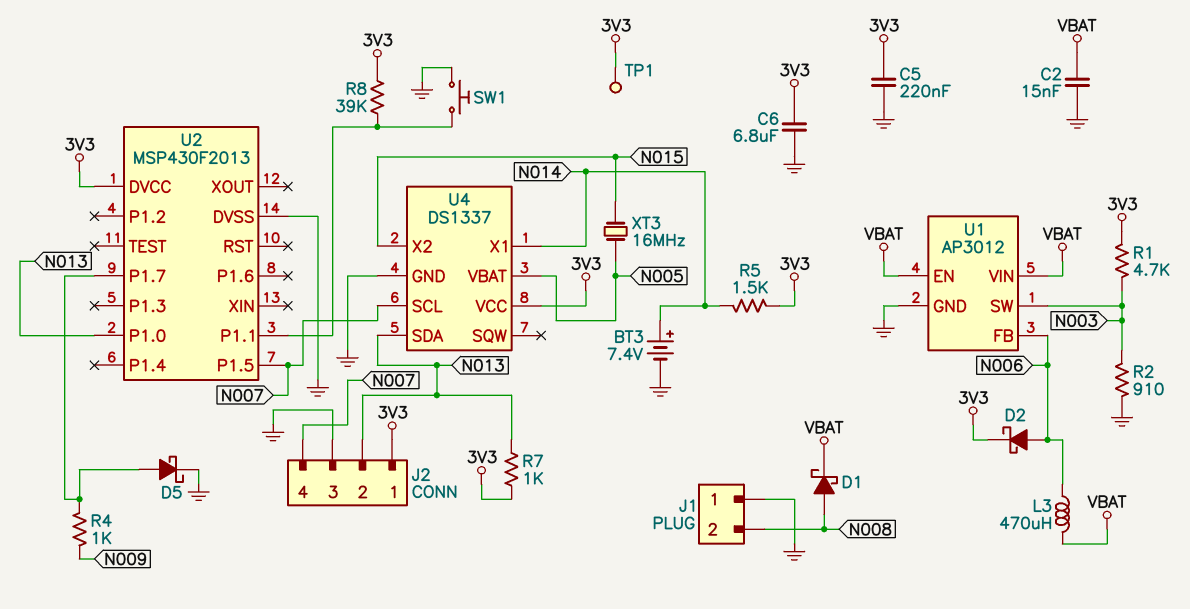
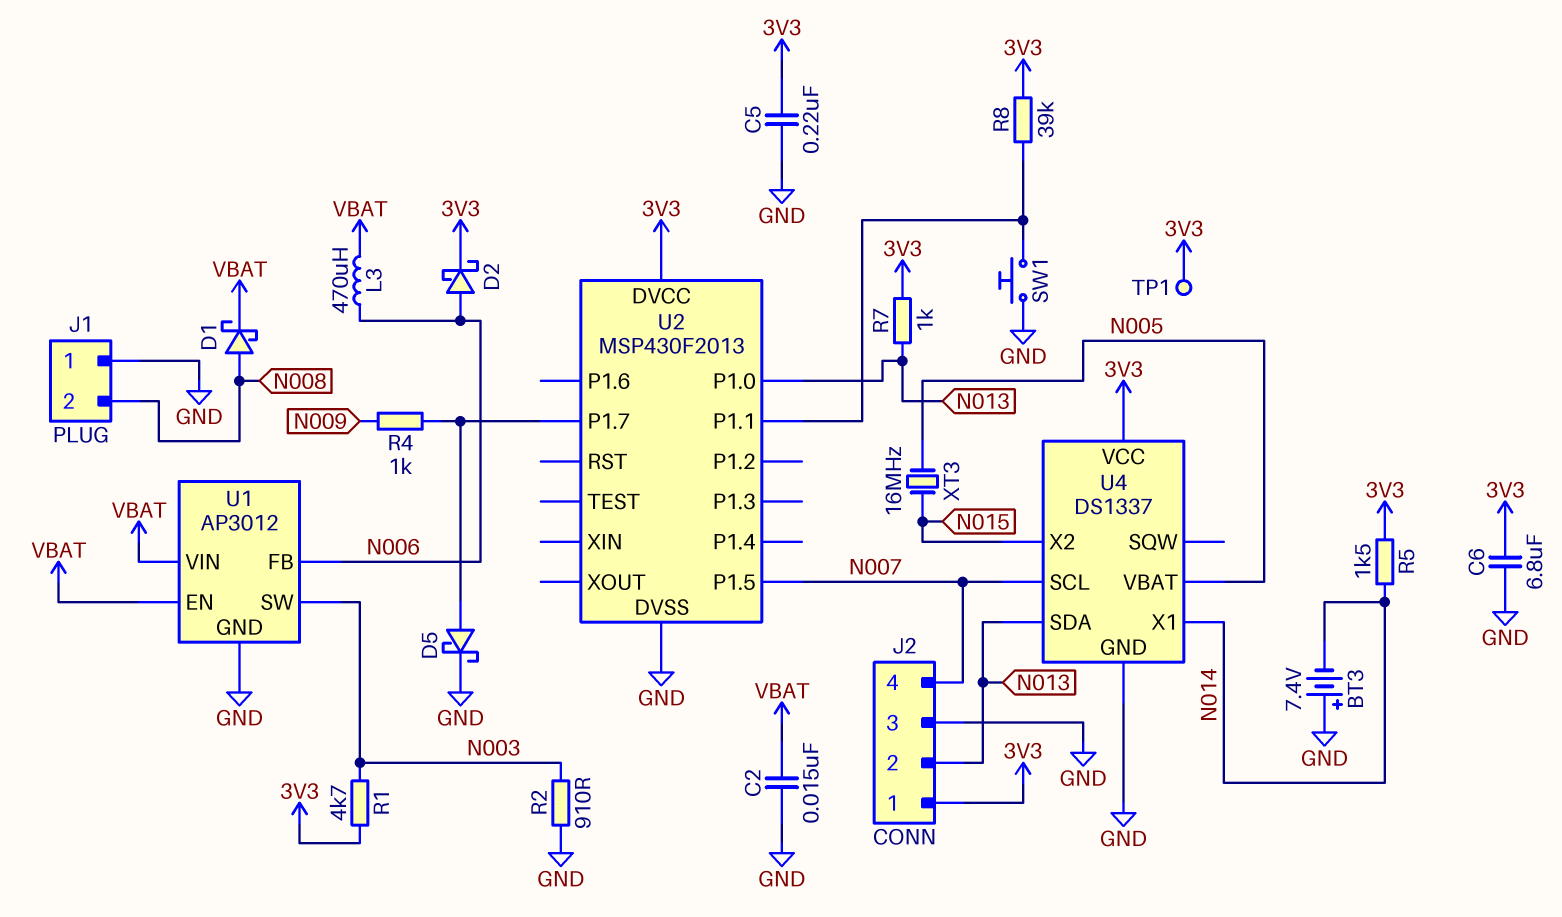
BT3: 7.4V (plus N014, minus GND) -> 7.4V (plus GND, minus N014)

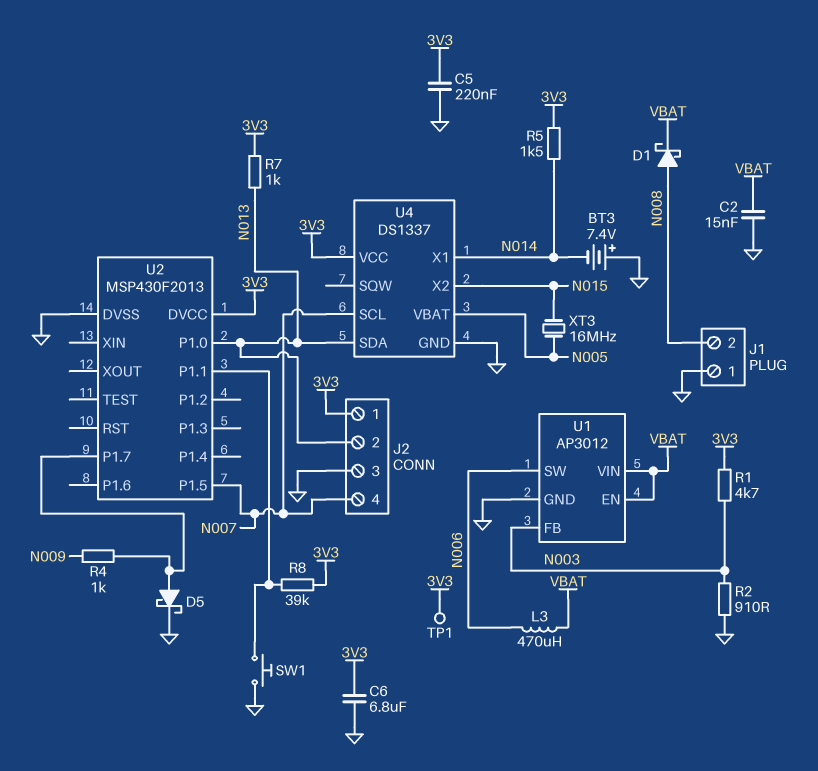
D2: schottky (A N006, K 3V3) -> none
U1 pin FB: N006 -> N003
U1 pin SW: N003 -> N006

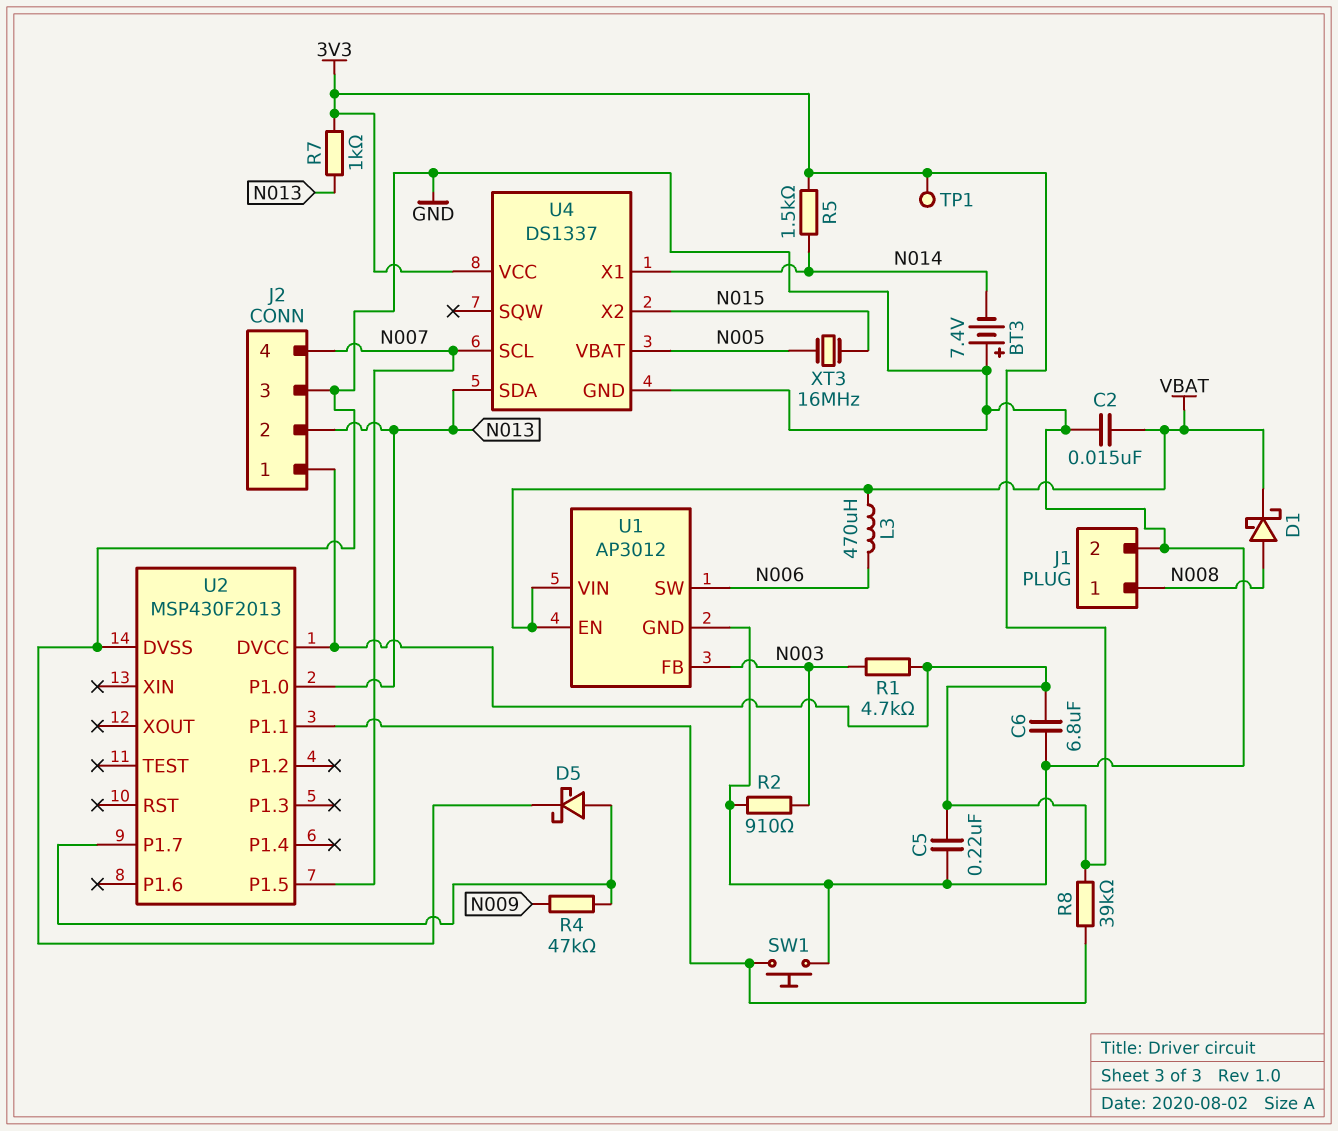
J1 pin 1: GND -> N008
J1 pin 2: N008 -> GND
R4: 1k (N009, U2/P1.7) -> 47k (N009, U2/P1.7)

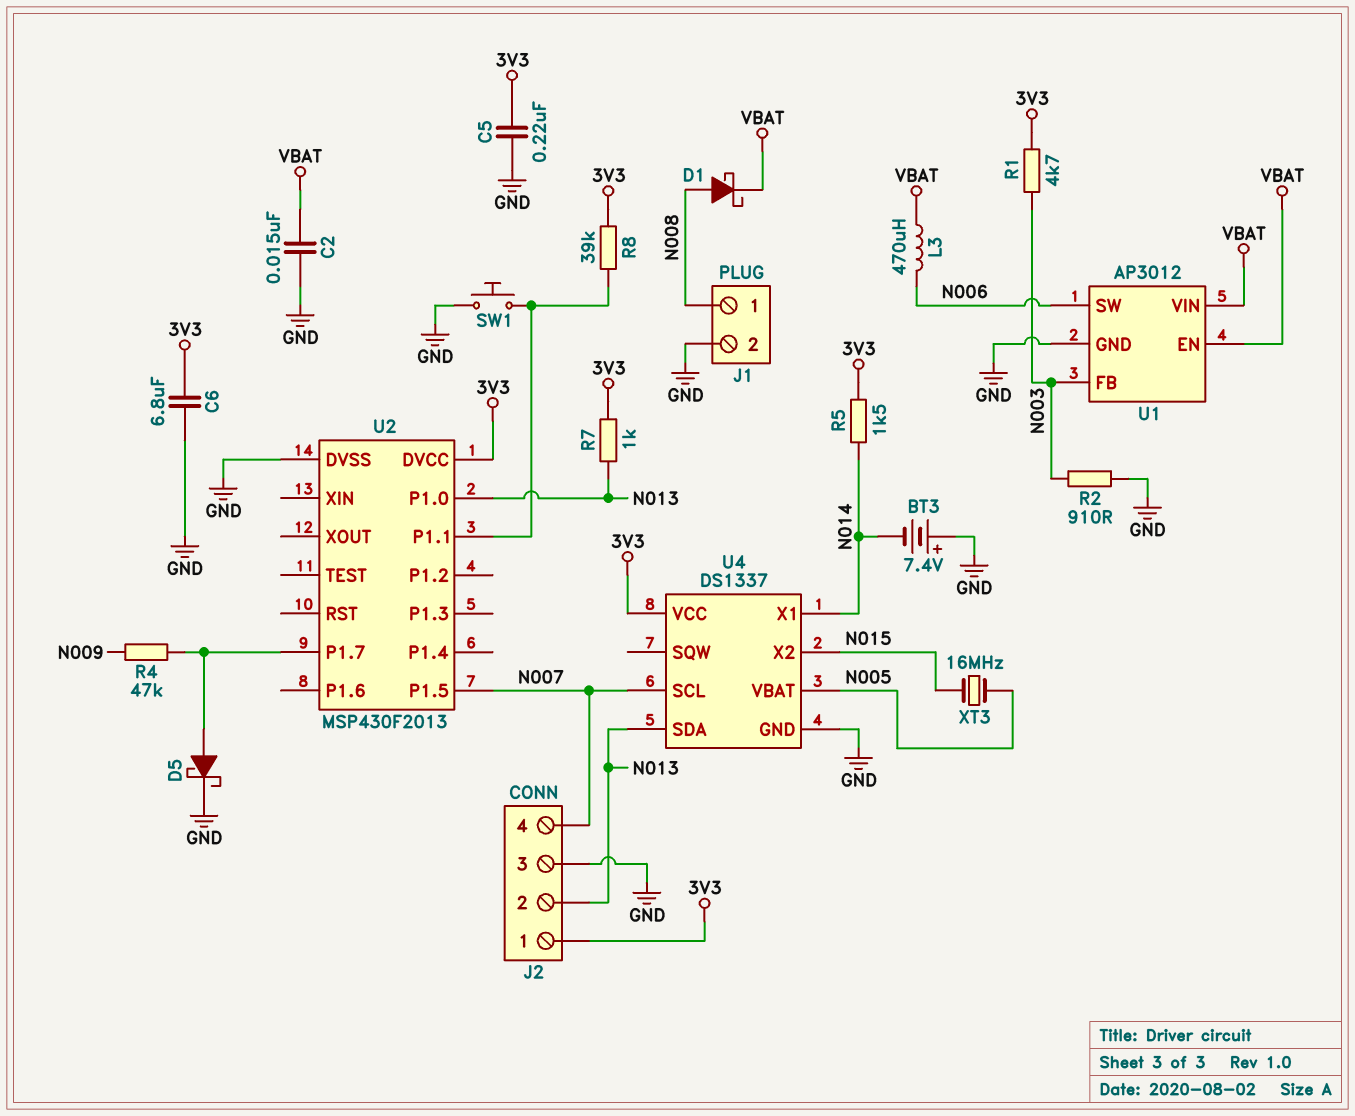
TP1: test point (3V3) -> none

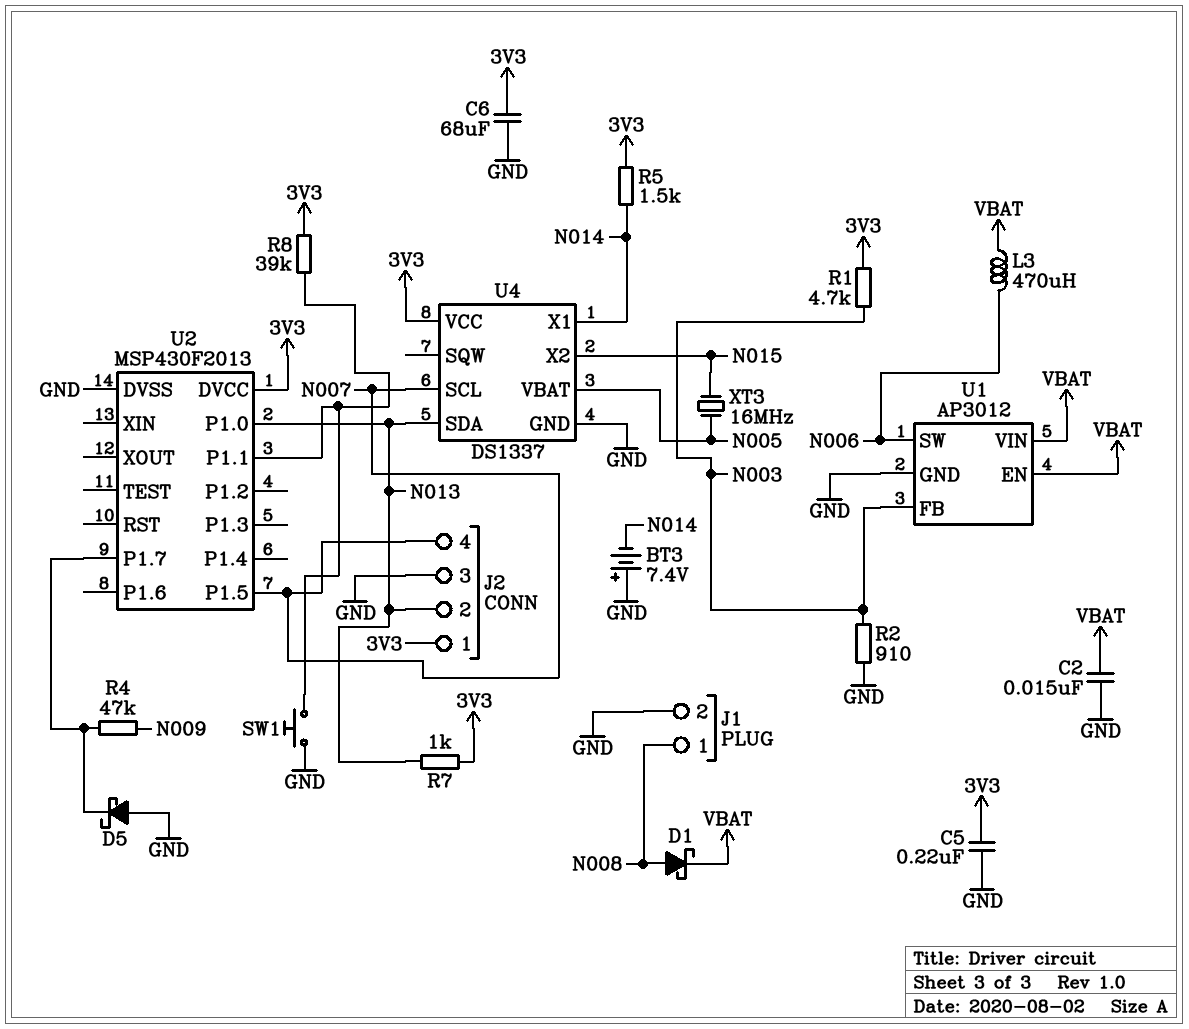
C6: 6.8uF (3V3, GND) -> 68uF (3V3, GND)
D5: schottky (A U2/P1.7, K GND) -> schottky (A GND, K U2/P1.7)

